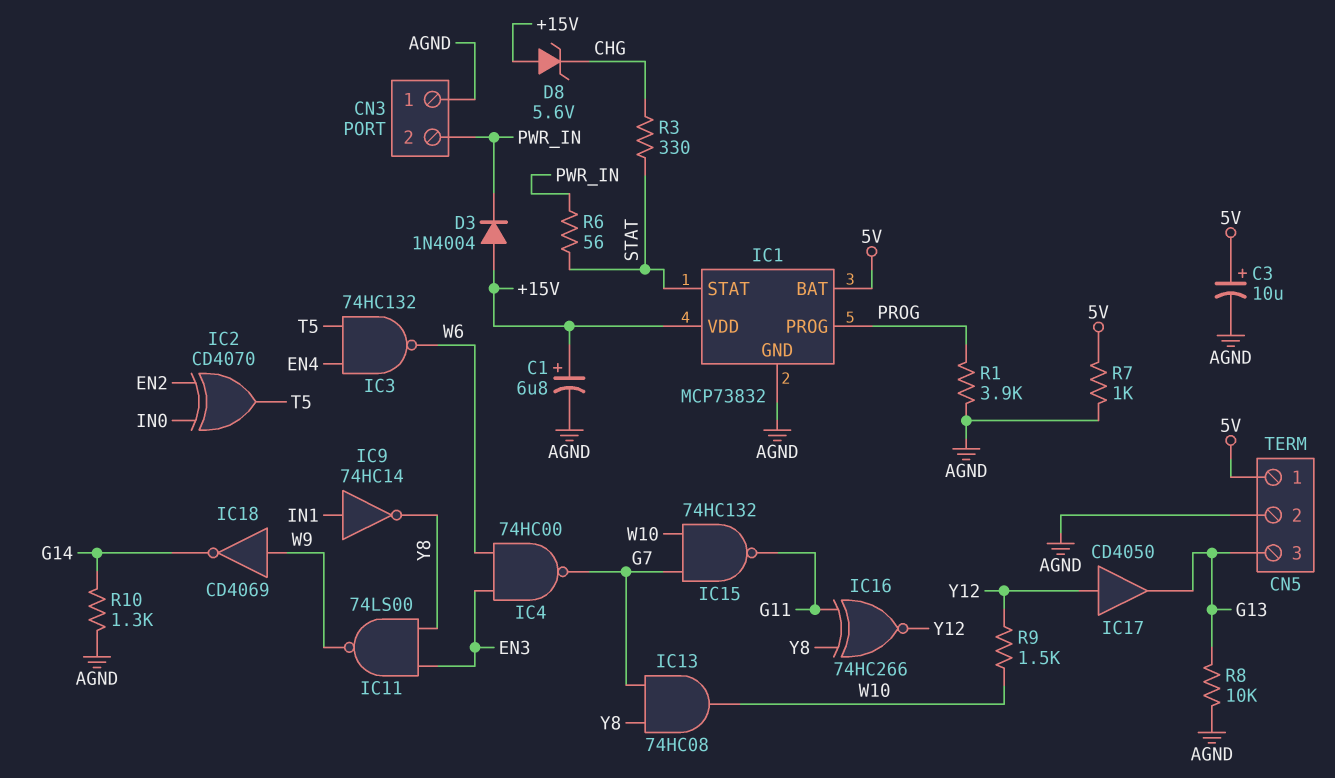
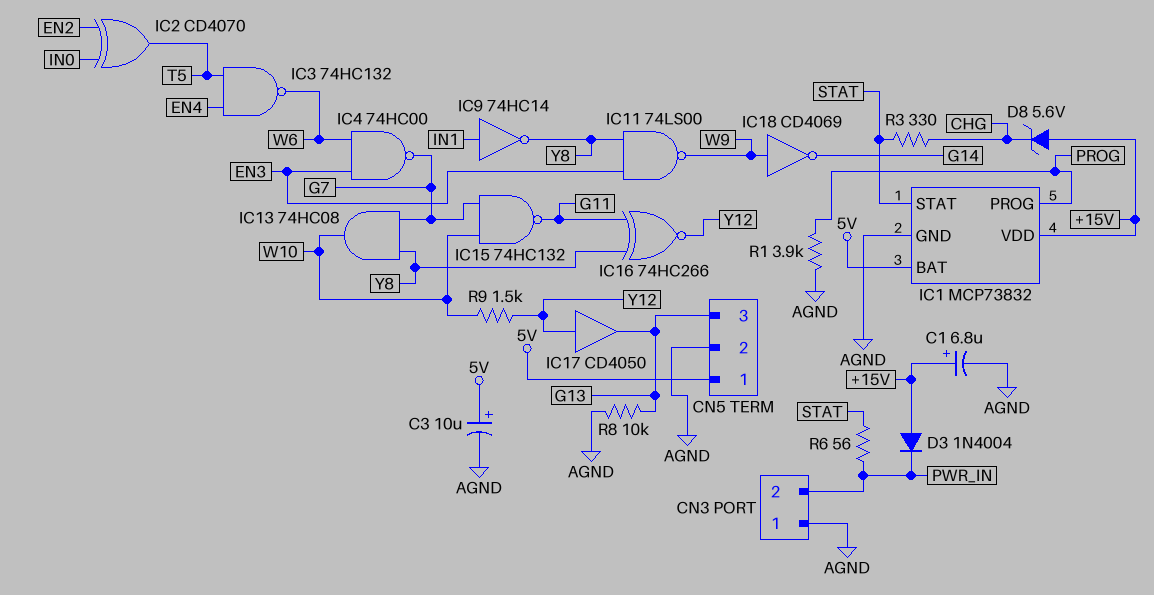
R7: 1k (5V, AGND) -> none
R10: 1.3k (AGND, G14) -> none

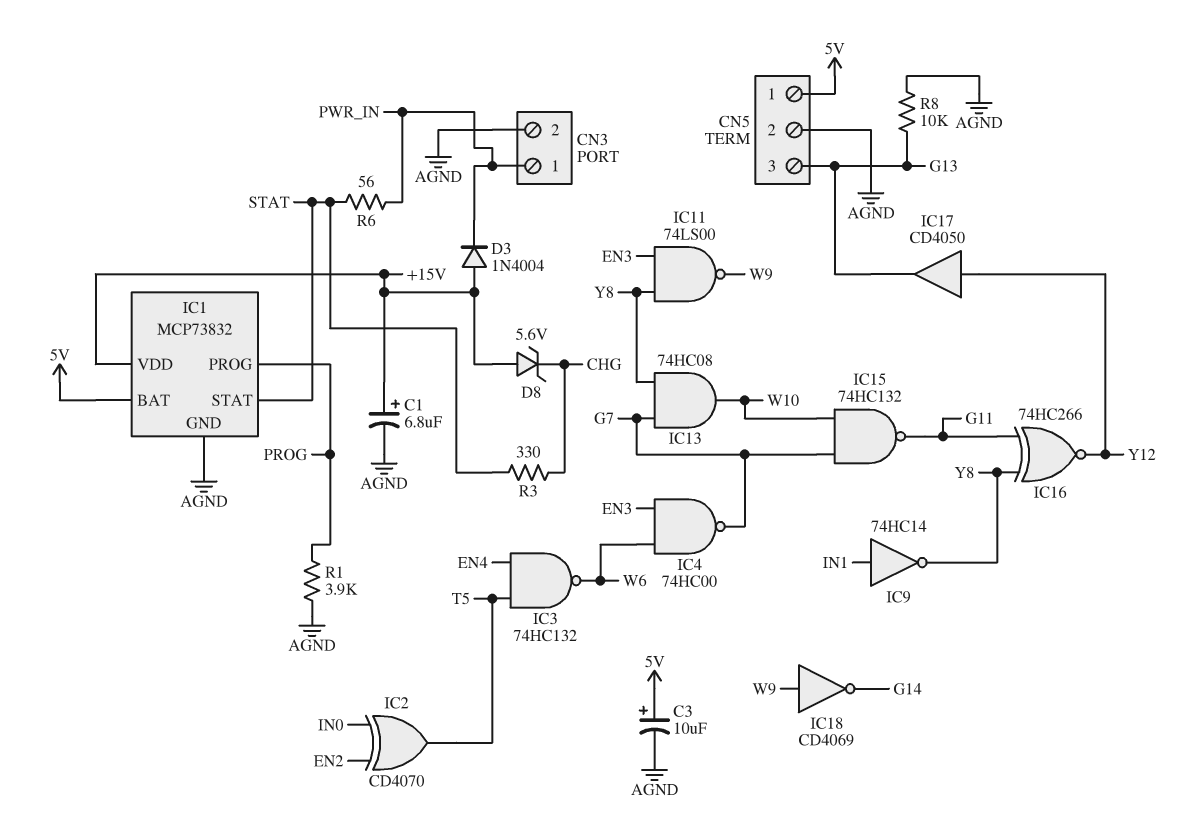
CN3 pin 1: AGND -> PWR_IN
CN3 pin 2: PWR_IN -> AGND
R9: 1.5k (W10, Y12) -> none

